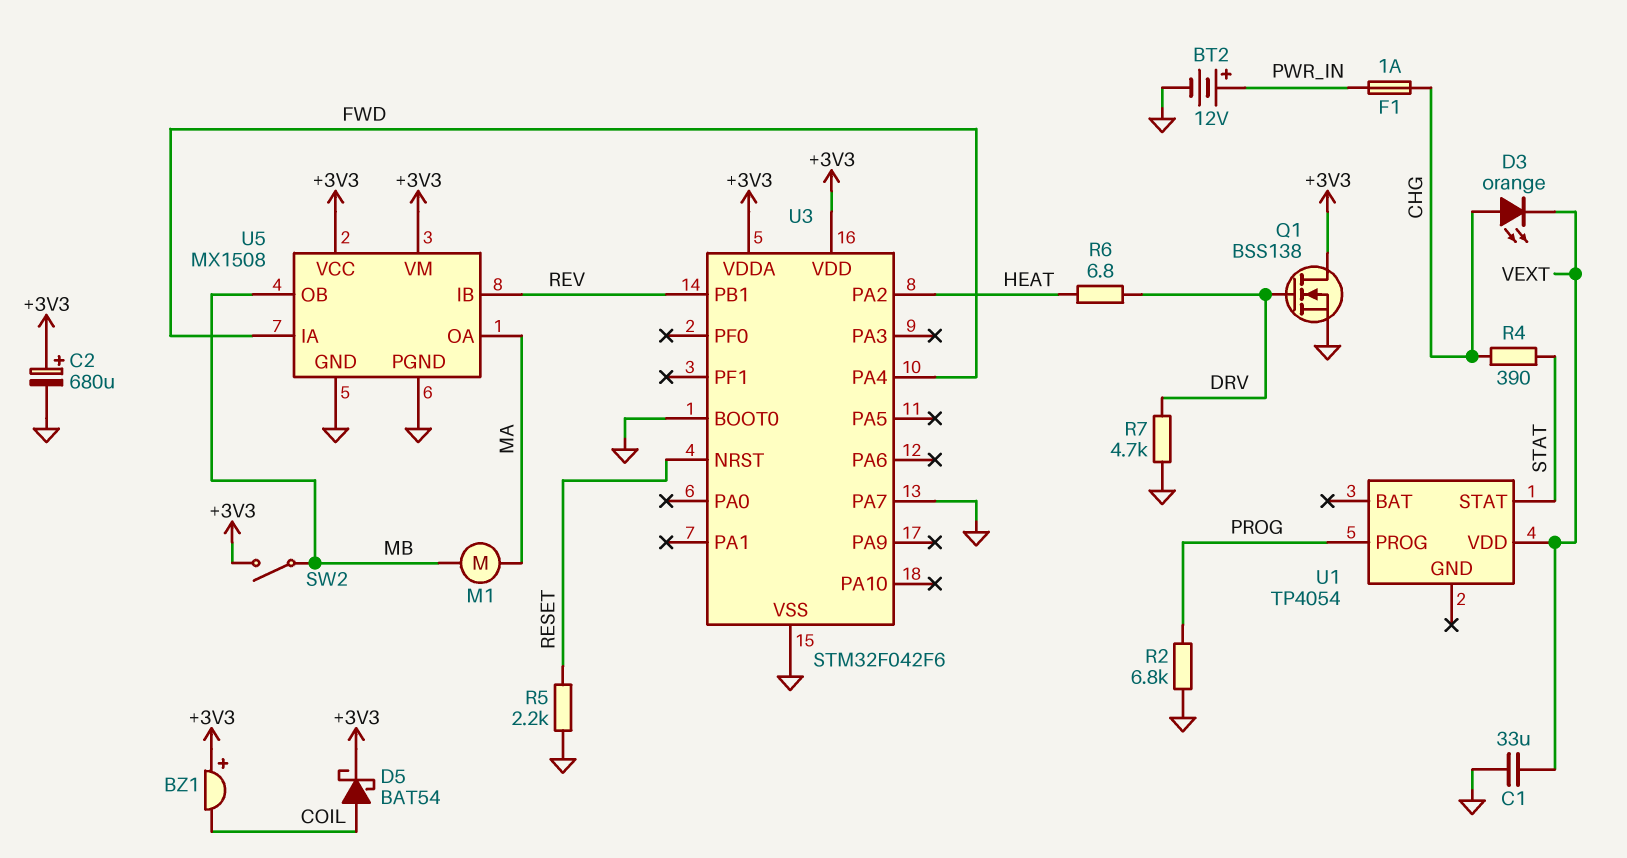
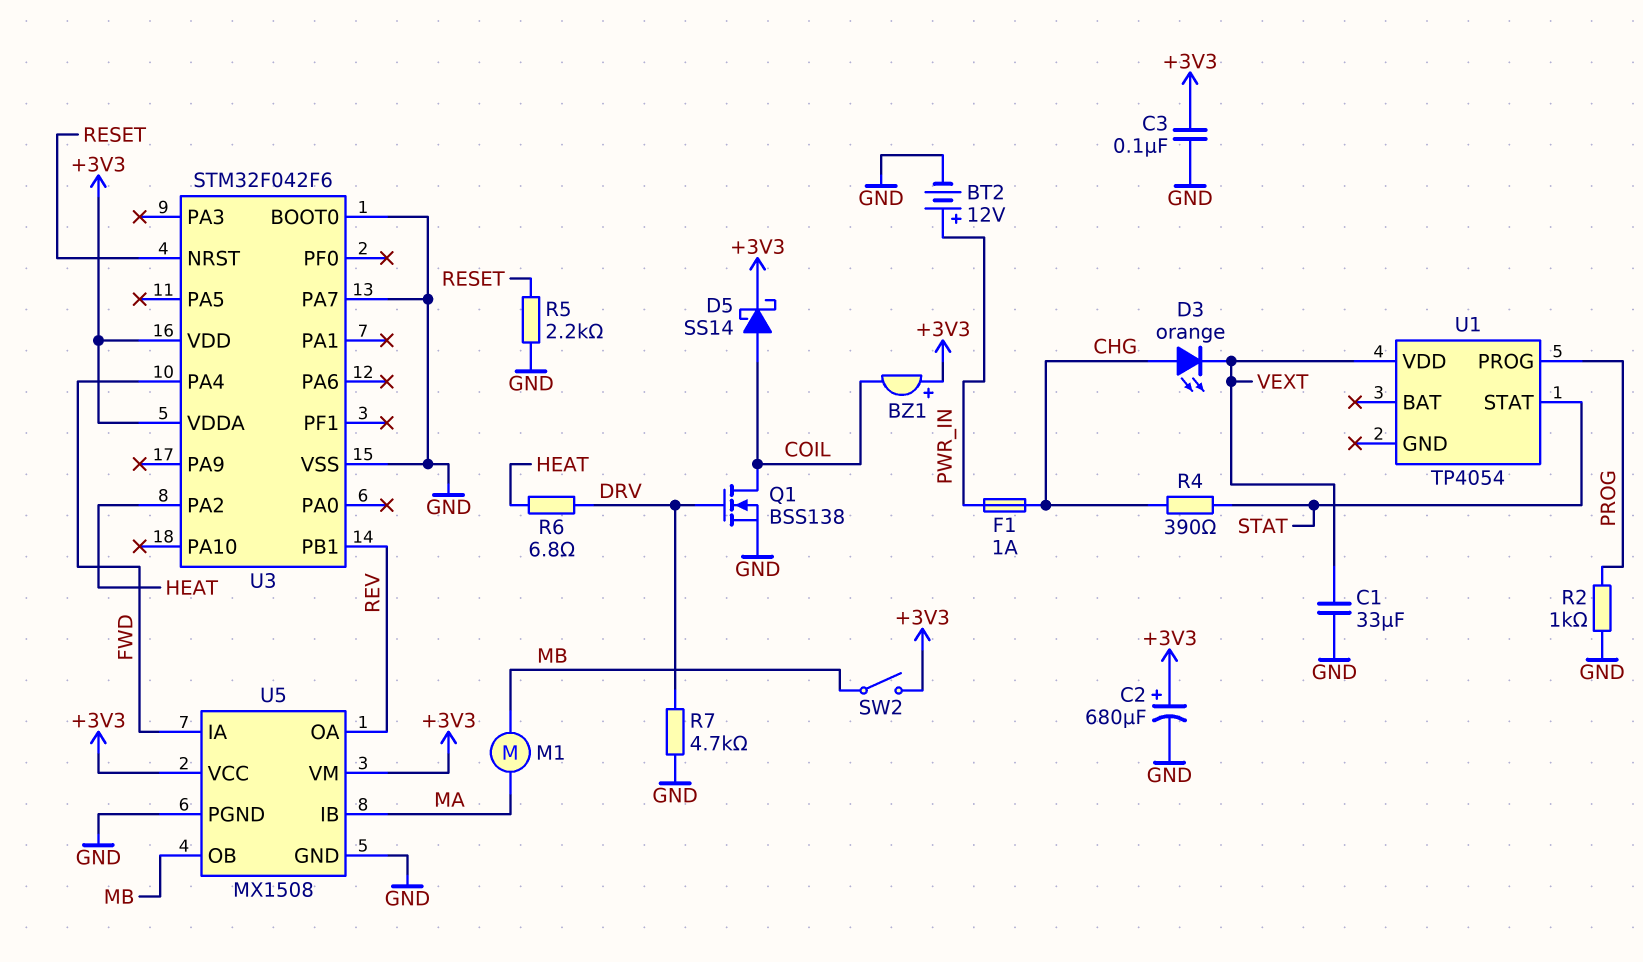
C3: none -> 100nF (+3V3, GND)
D5: schottky BAT54 (A COIL, K +3V3) -> schottky SS14 (A COIL, K +3V3)
Q1: NMOS BSS138 (G DRV, D +3V3, S GND) -> NMOS BSS138 (G DRV, D COIL, S GND)
R2: 6.8k (GND, PROG) -> 1k (GND, PROG)
U5 pin IB: REV -> MA
U5 pin OA: MA -> REV

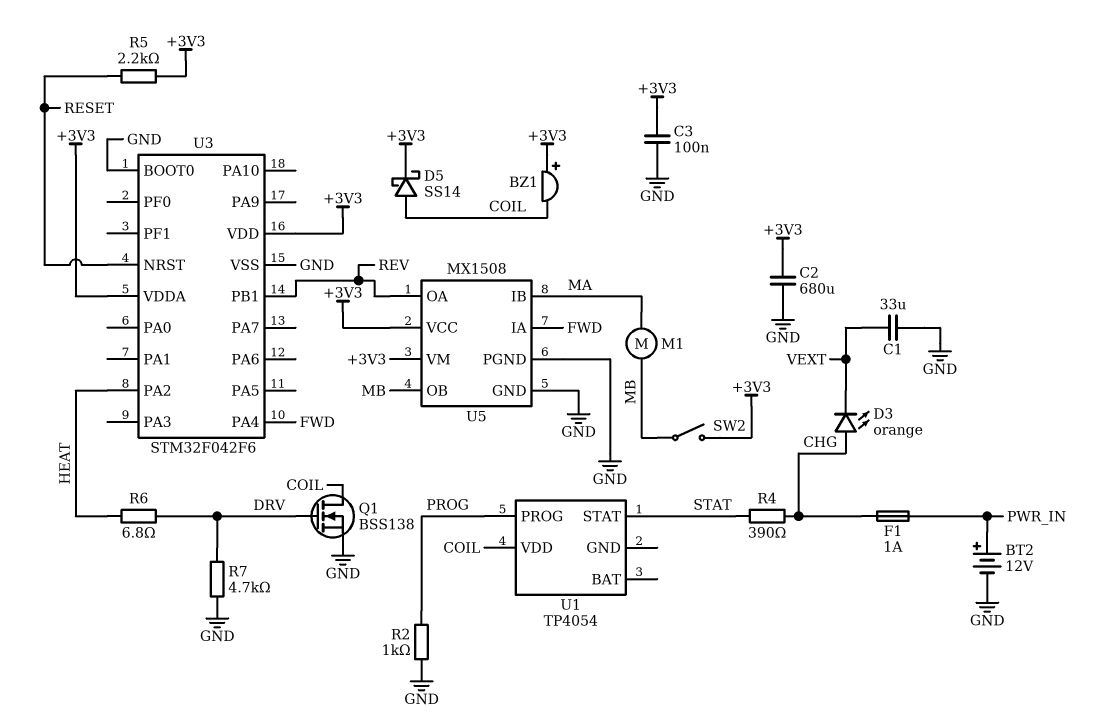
C2: 680uF (plus +3V3, minus GND) -> 680uF (+3V3, GND)
R5: 2.2k (GND, RESET) -> 2.2k (+3V3, RESET)
U1 pin VDD: VEXT -> COIL
U3 pin PA7: GND -> none

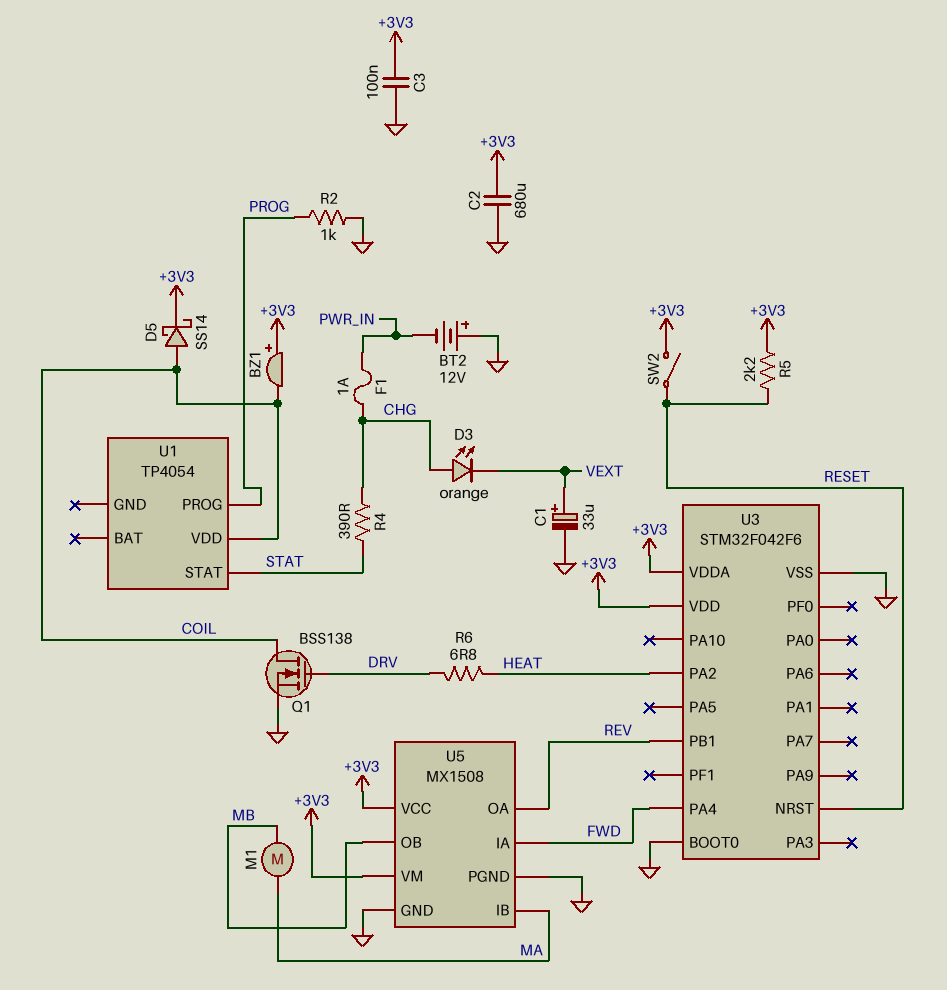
BT2: 12V (plus PWR_IN, minus GND) -> 12V (plus GND, minus PWR_IN)
C1: 33uF (GND, VEXT) -> 33uF (plus VEXT, minus GND)
R7: 4.7k (DRV, GND) -> none
SW2: switch (+3V3, MB) -> switch (+3V3, RESET)

